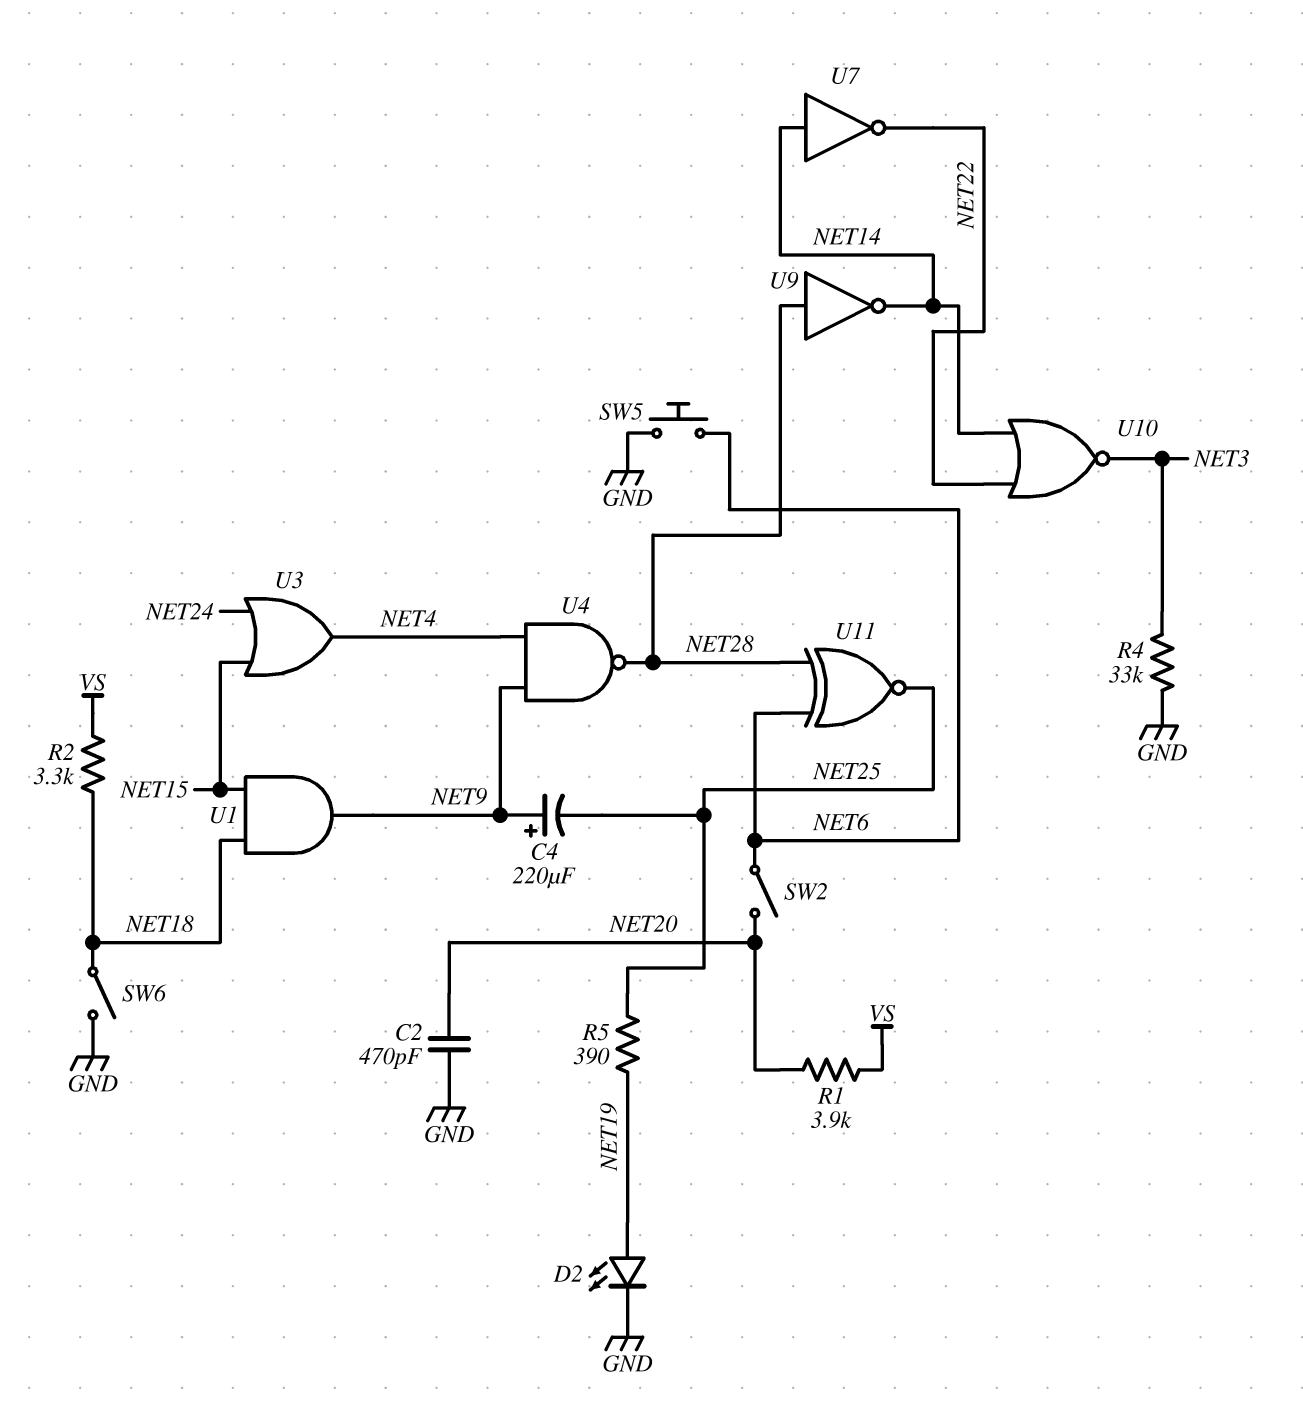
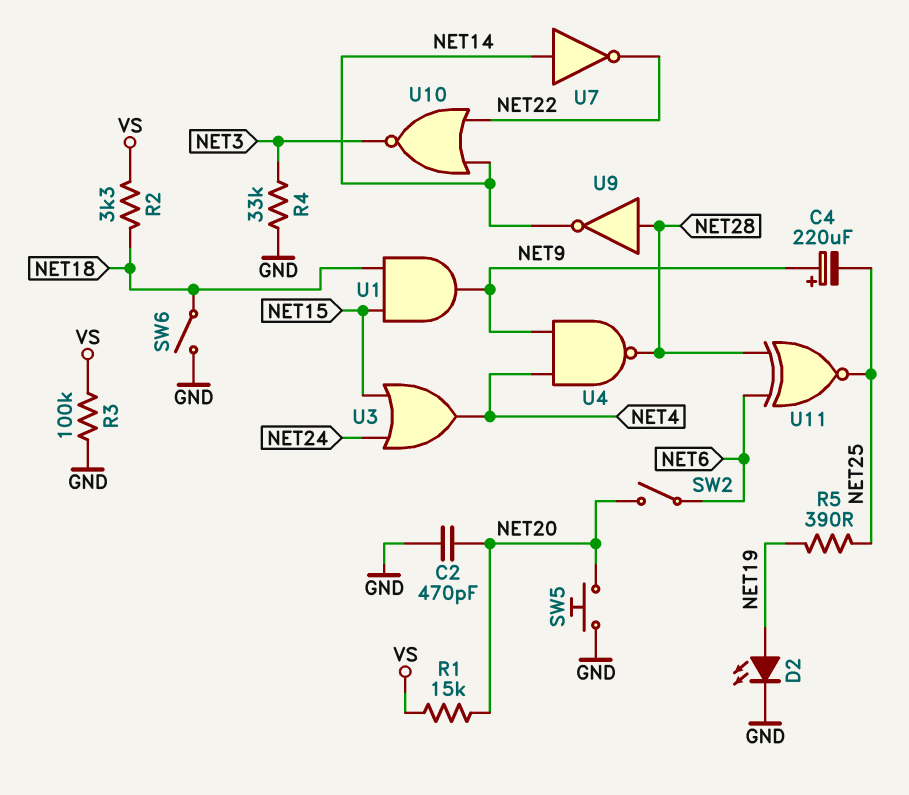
R1: 3.9k (NET20, VS) -> 15k (NET20, VS)
R3: none -> 100k (GND, VS)
SW5: button (GND, NET6) -> button (GND, NET20)

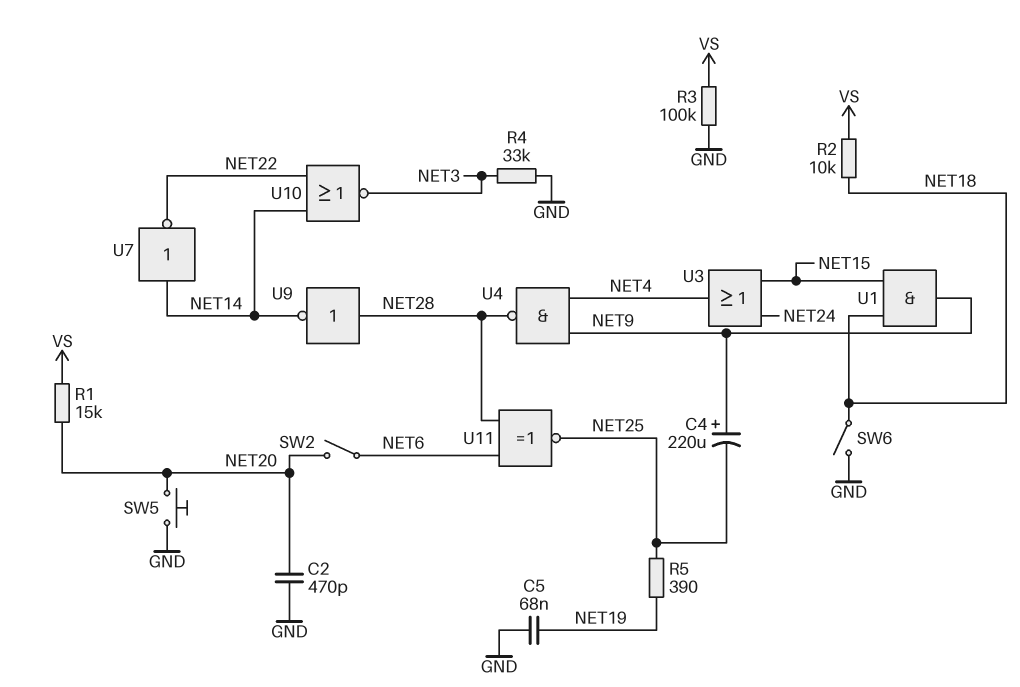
C5: none -> 68nF (GND, NET19)
D2: LED (A NET19, K GND) -> none
R2: 3.3k (NET18, VS) -> 10k (NET18, VS)

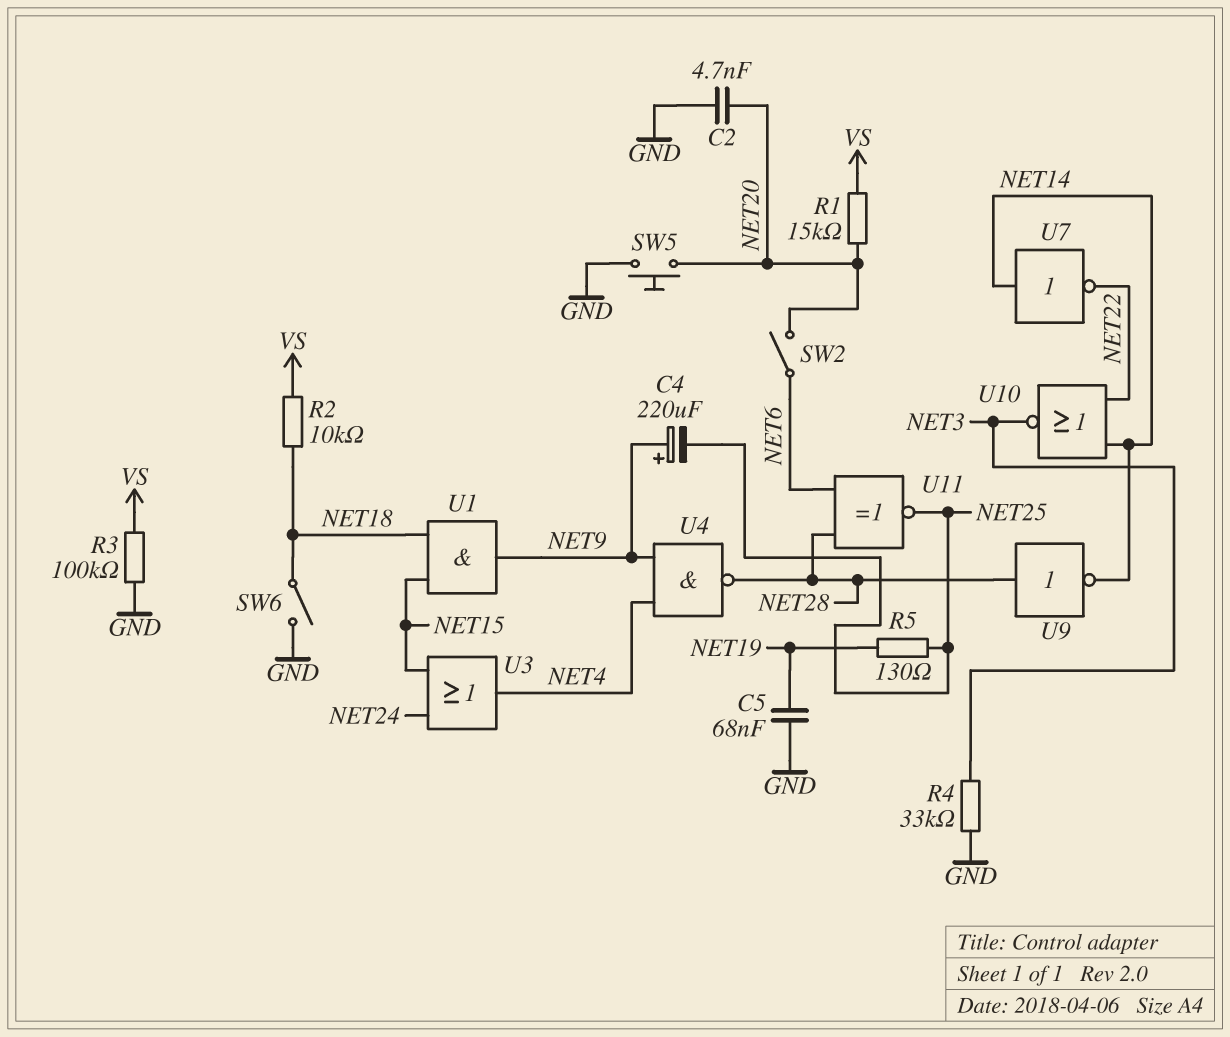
C2: 470pF (GND, NET20) -> 4.7nF (GND, NET20)
R5: 390 (NET19, NET25) -> 130 (NET19, NET25)

